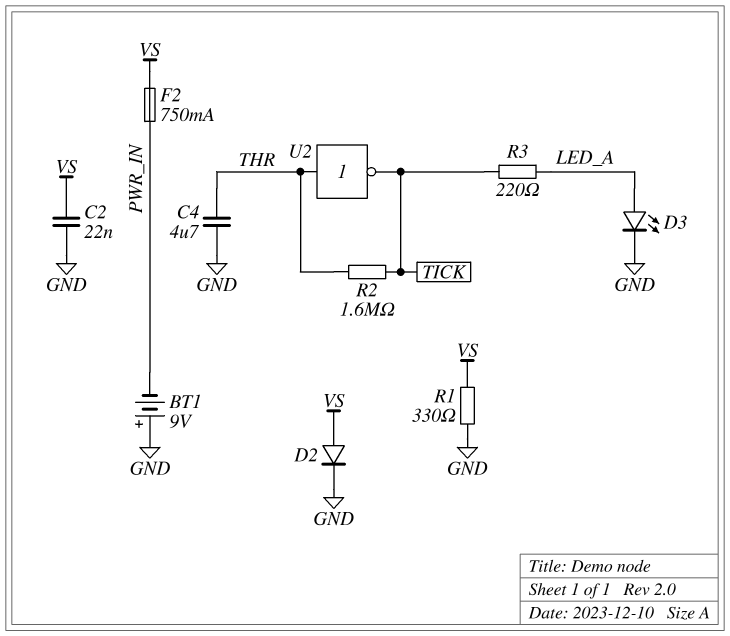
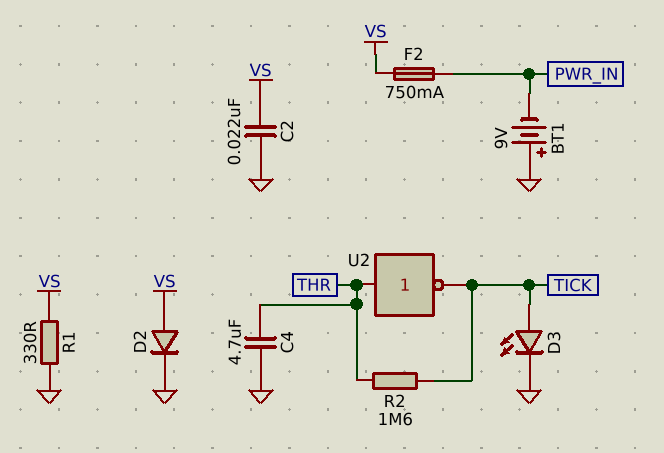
D3: LED (A LED_A, K GND) -> LED (A TICK, K GND)
R3: 220 (LED_A, TICK) -> none

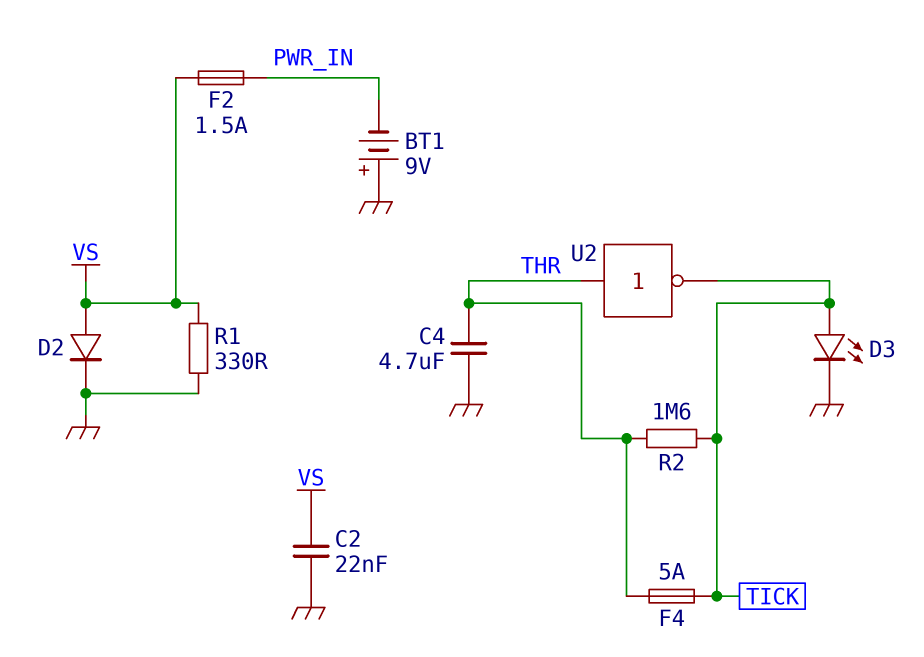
F2: 750mA (PWR_IN, VS) -> 1.5A (PWR_IN, VS)
F4: none -> 5A (THR, TICK)

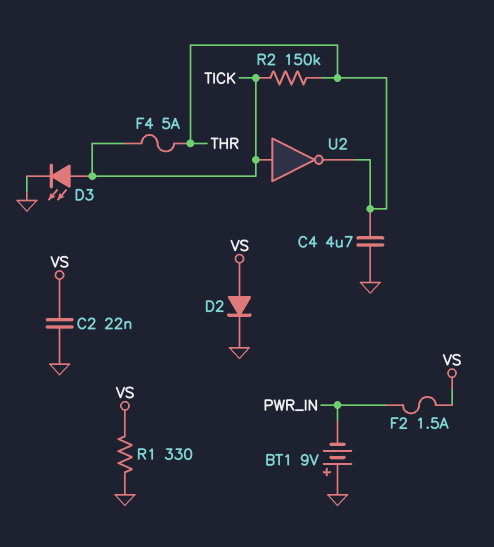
R2: 1.6M (THR, TICK) -> 150k (THR, TICK)
U2: NOT (in THR, out TICK) -> NOT (in TICK, out THR)

